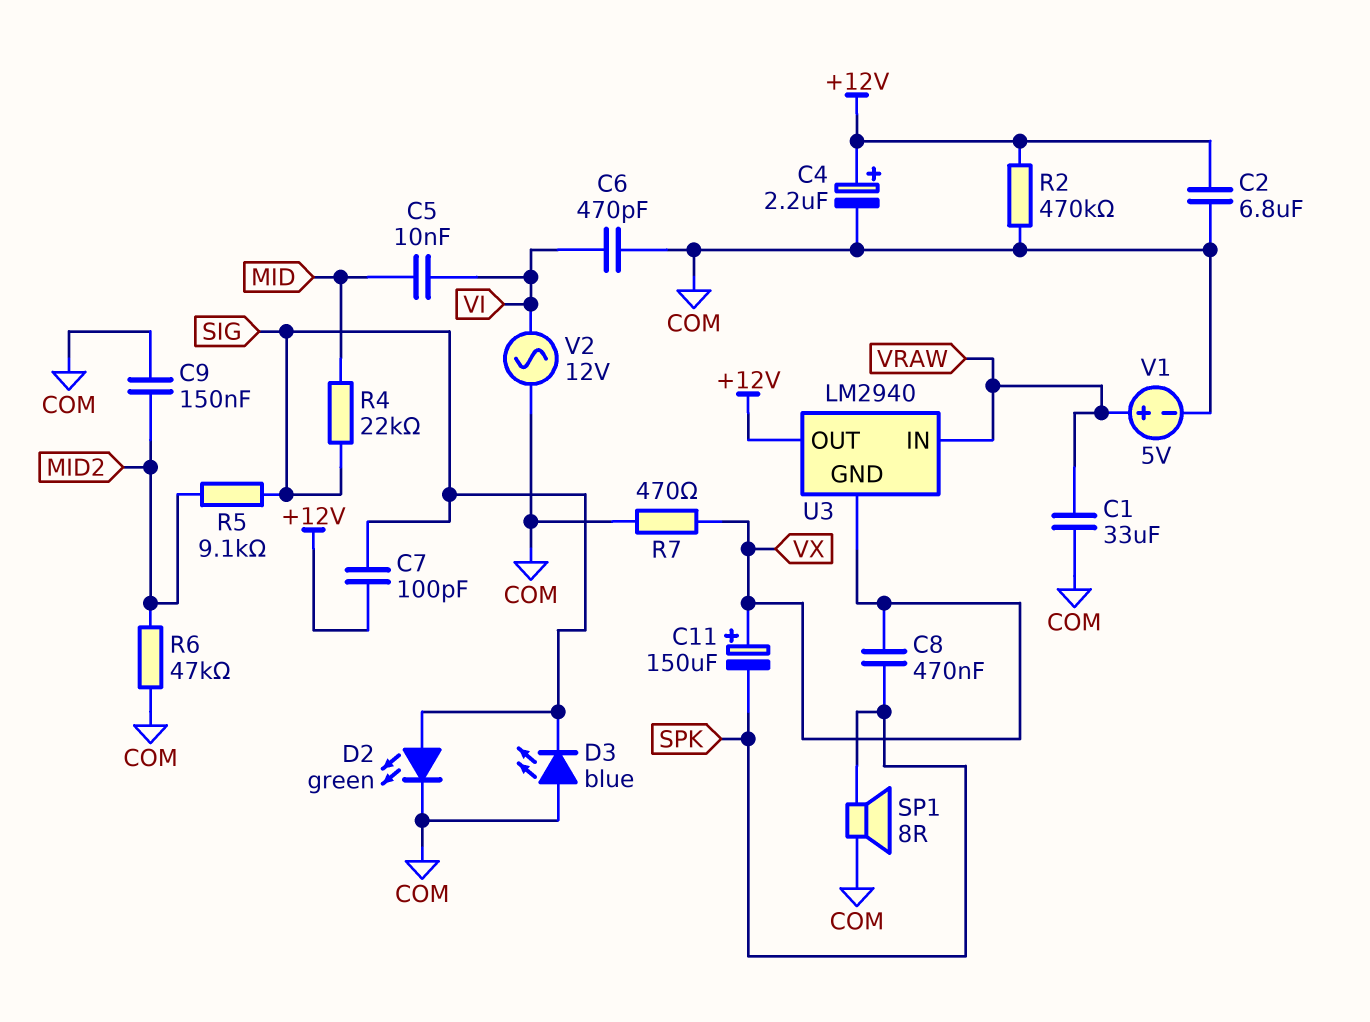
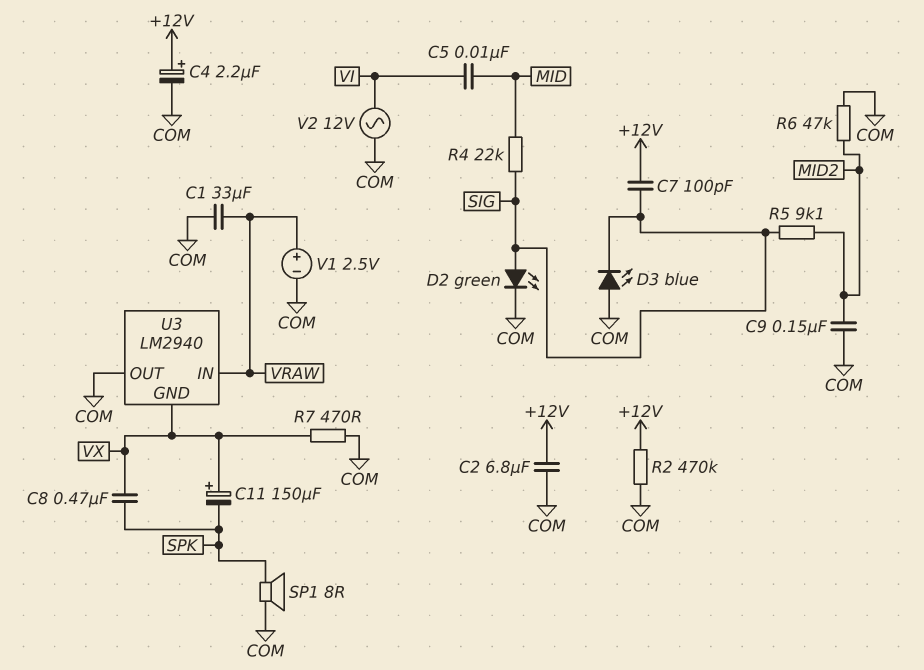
C6: 470pF (COM, VI) -> none
U3 pin OUT: +12V -> COM
V1: 5V (plus VRAW, minus COM) -> 2.5V (plus VRAW, minus COM)

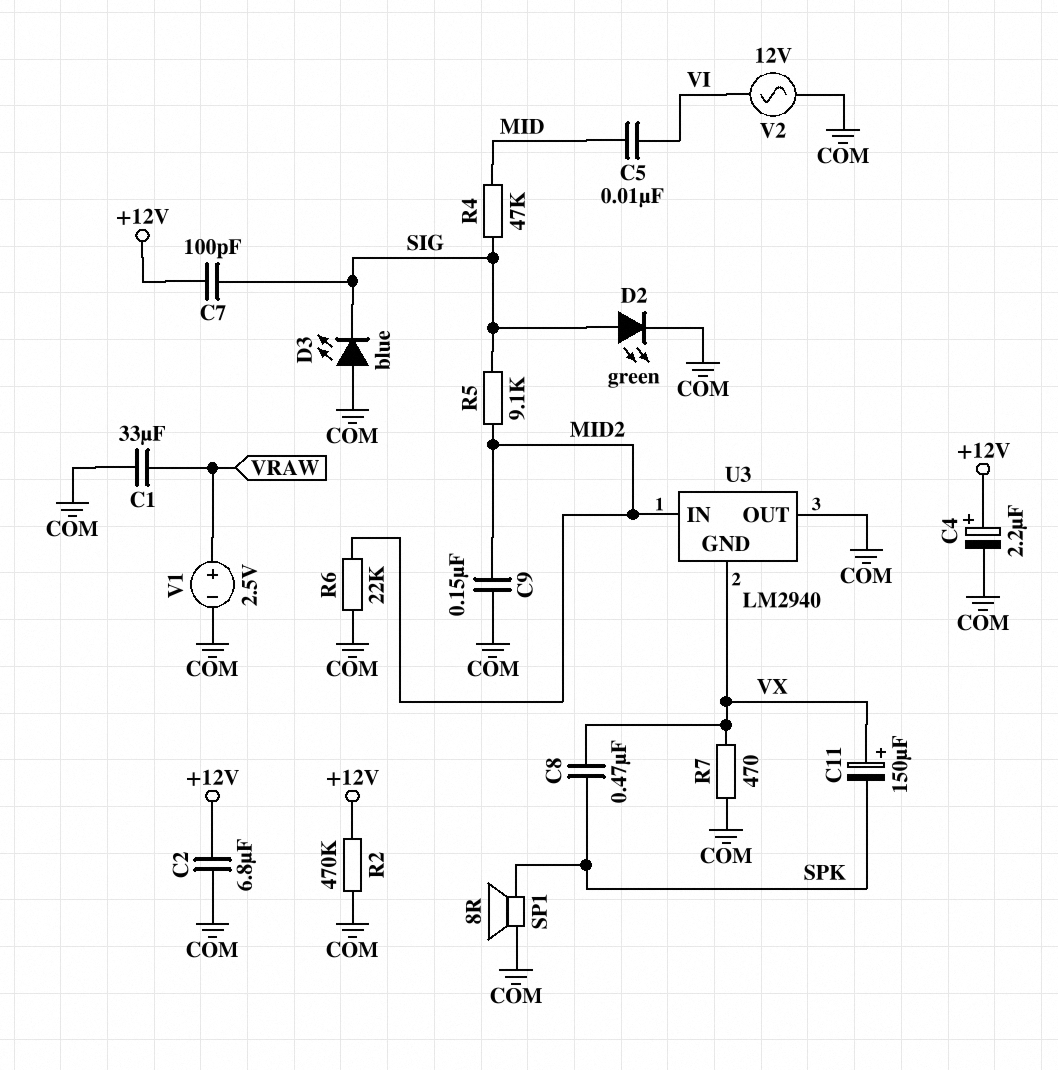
R4: 22k (MID, SIG) -> 47k (MID, SIG)
R6: 47k (COM, MID2) -> 22k (COM, MID2)
U3 pin IN: VRAW -> MID2

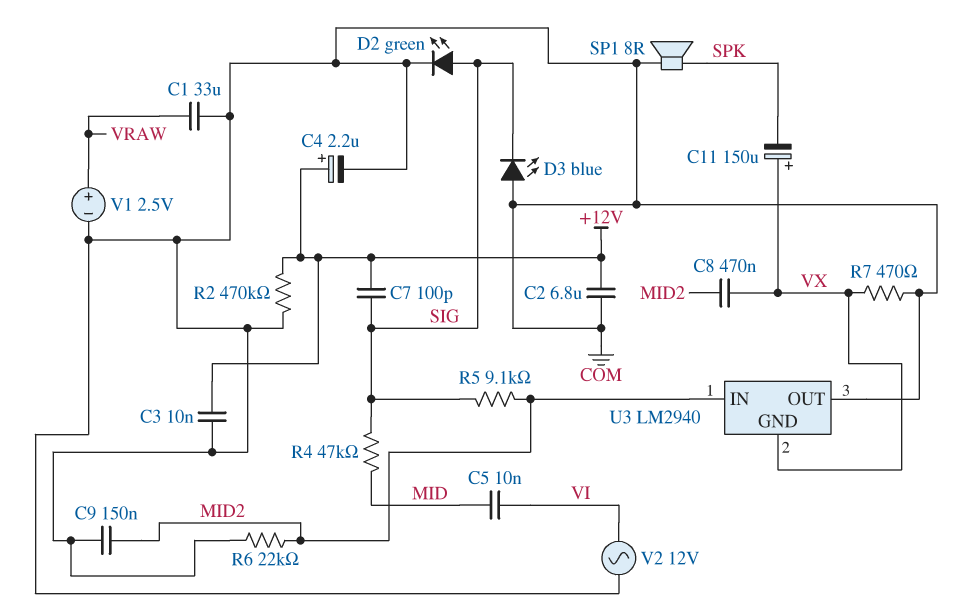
C3: none -> 10nF (+12V, COM)
C8: 470nF (SPK, VX) -> 470nF (MID2, VX)

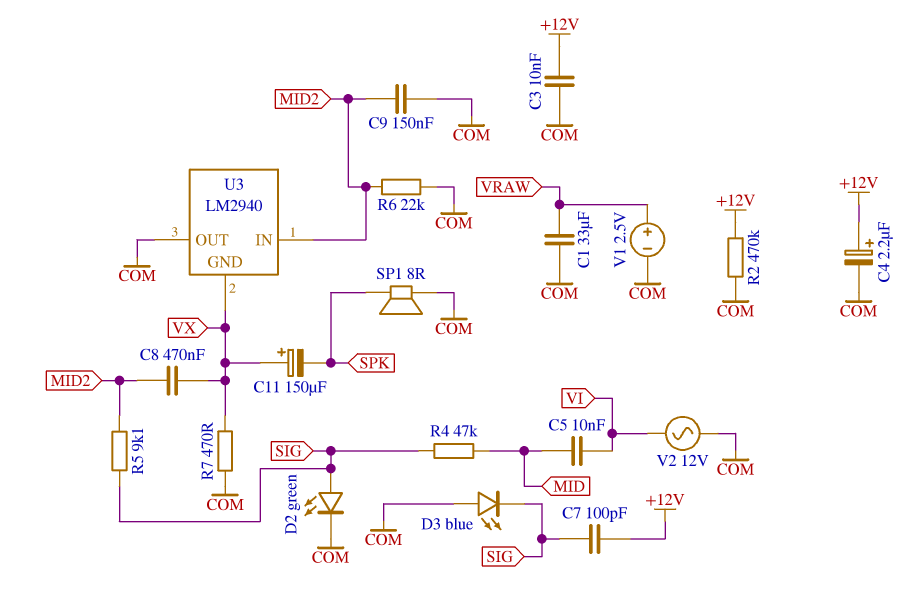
C2: 6.8uF (+12V, COM) -> none

